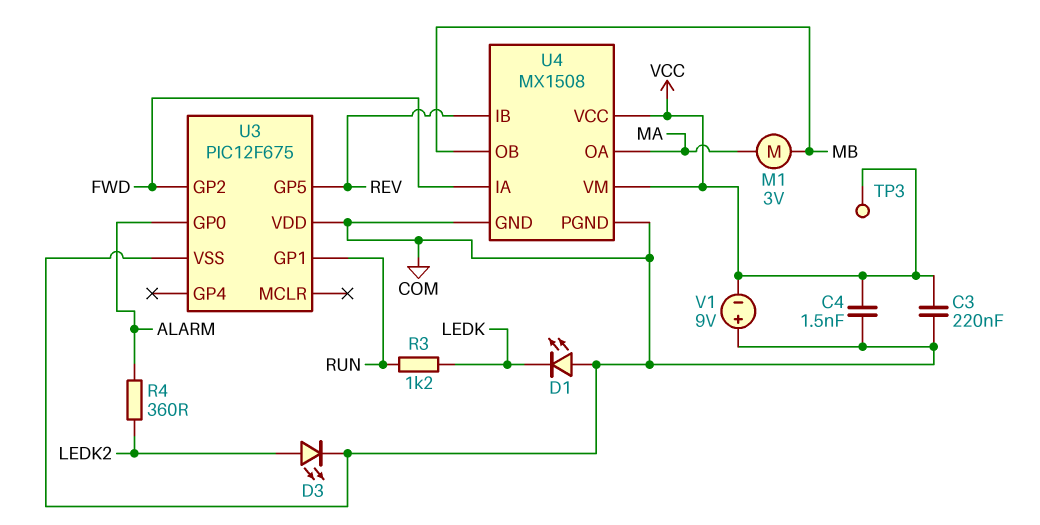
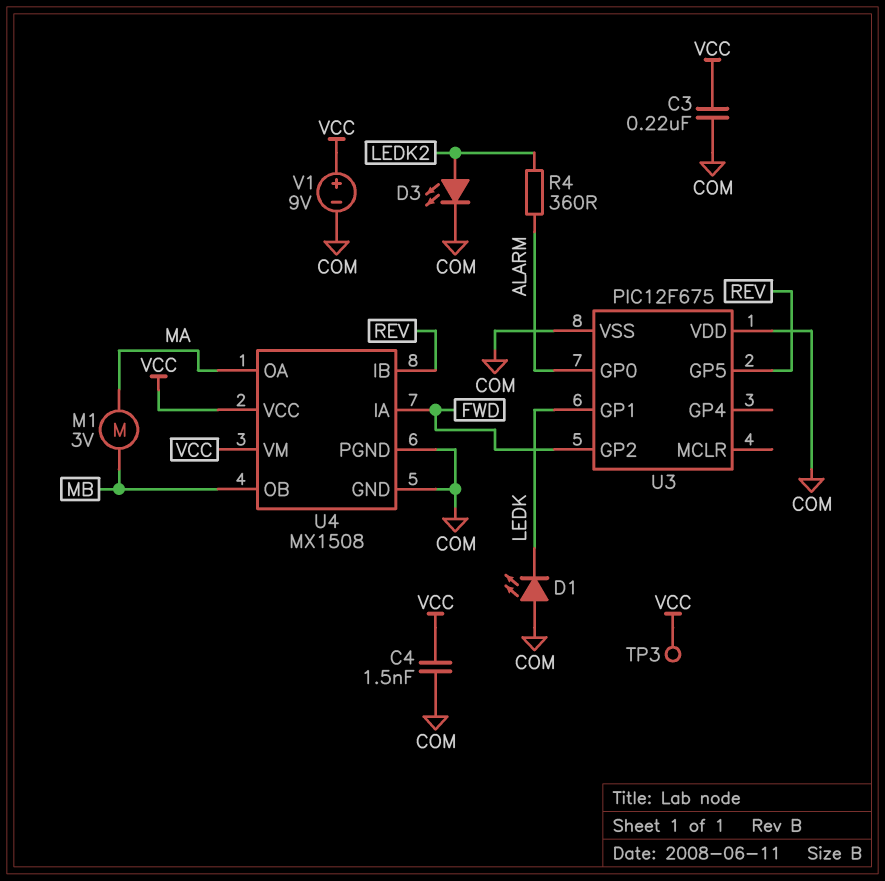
R3: 1.2k (LEDK, RUN) -> none
U3 pin GP1: RUN -> LEDK
V1: 9V (plus COM, minus VCC) -> 9V (plus VCC, minus COM)

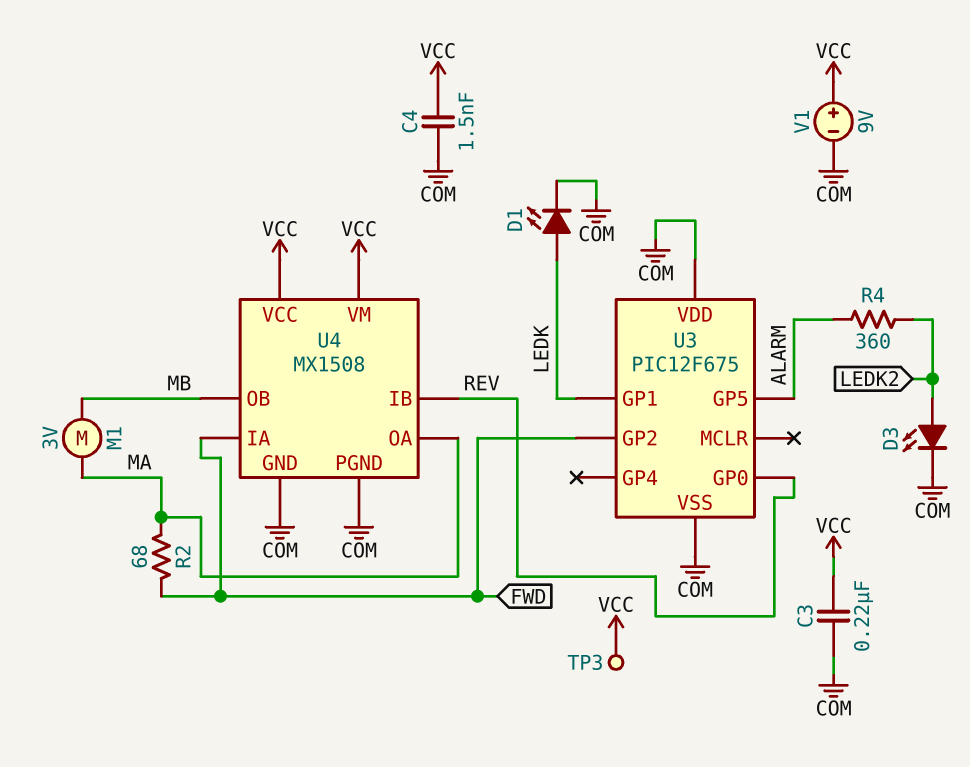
D1: LED (A COM, K LEDK) -> LED (A LEDK, K COM)
R2: none -> 68 (FWD, MA)
U3 pin GP0: ALARM -> REV
U3 pin GP5: REV -> ALARM

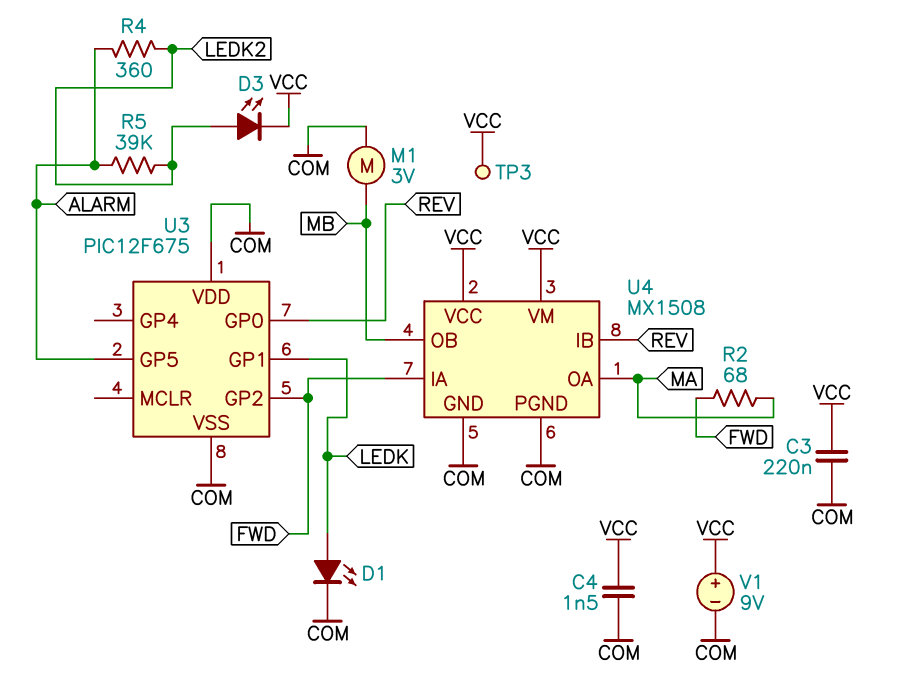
D3: LED (A LEDK2, K COM) -> LED (A LEDK2, K VCC)
M1: motor 3V (MA, MB) -> motor 3V (COM, MB)
R5: none -> 39k (ALARM, LEDK2)

